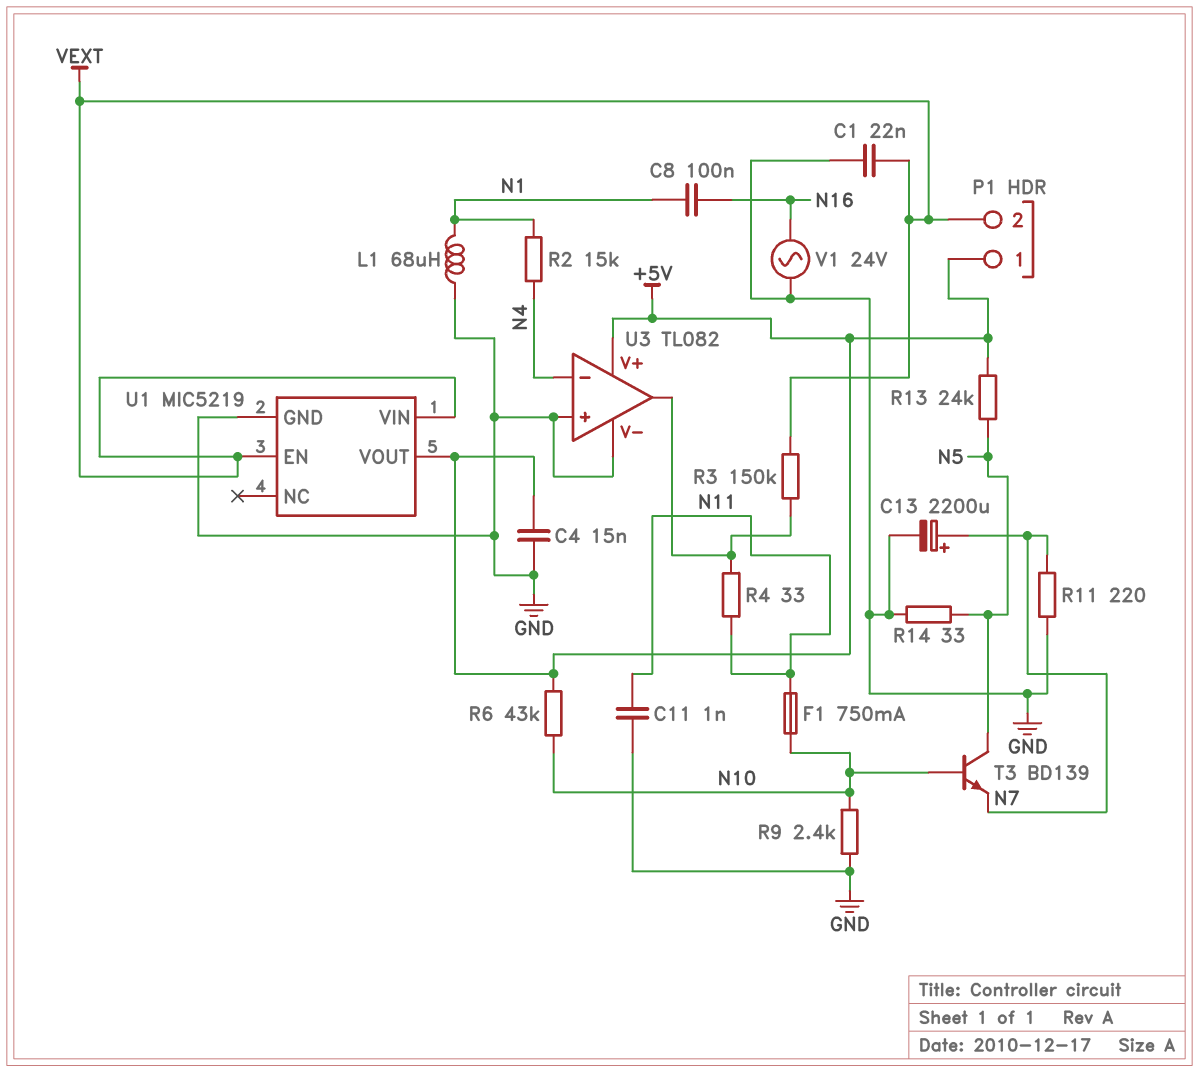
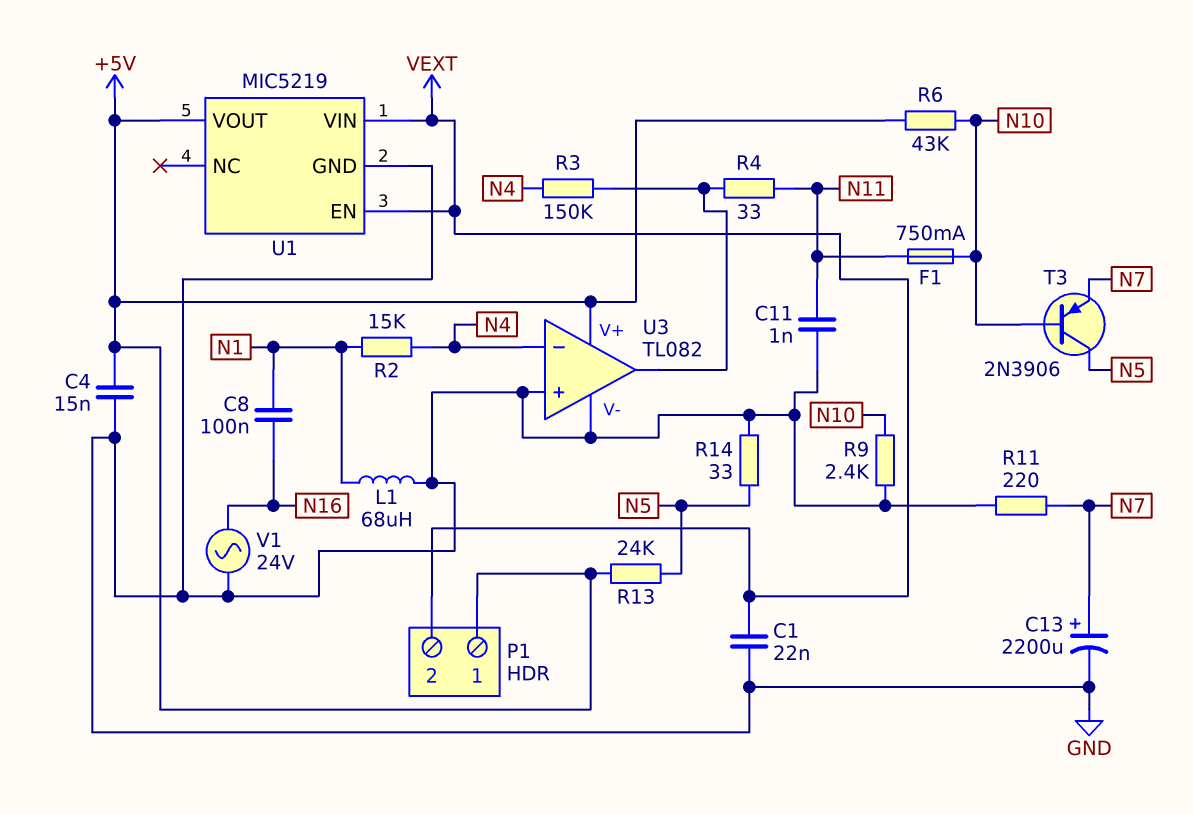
R3: 150k (U3/out, VEXT) -> 150k (N4, U3/out)
T3: NPN BD139 (B N10, C N5, E N7) -> PNP 2N3906 (B N10, C N5, E N7)

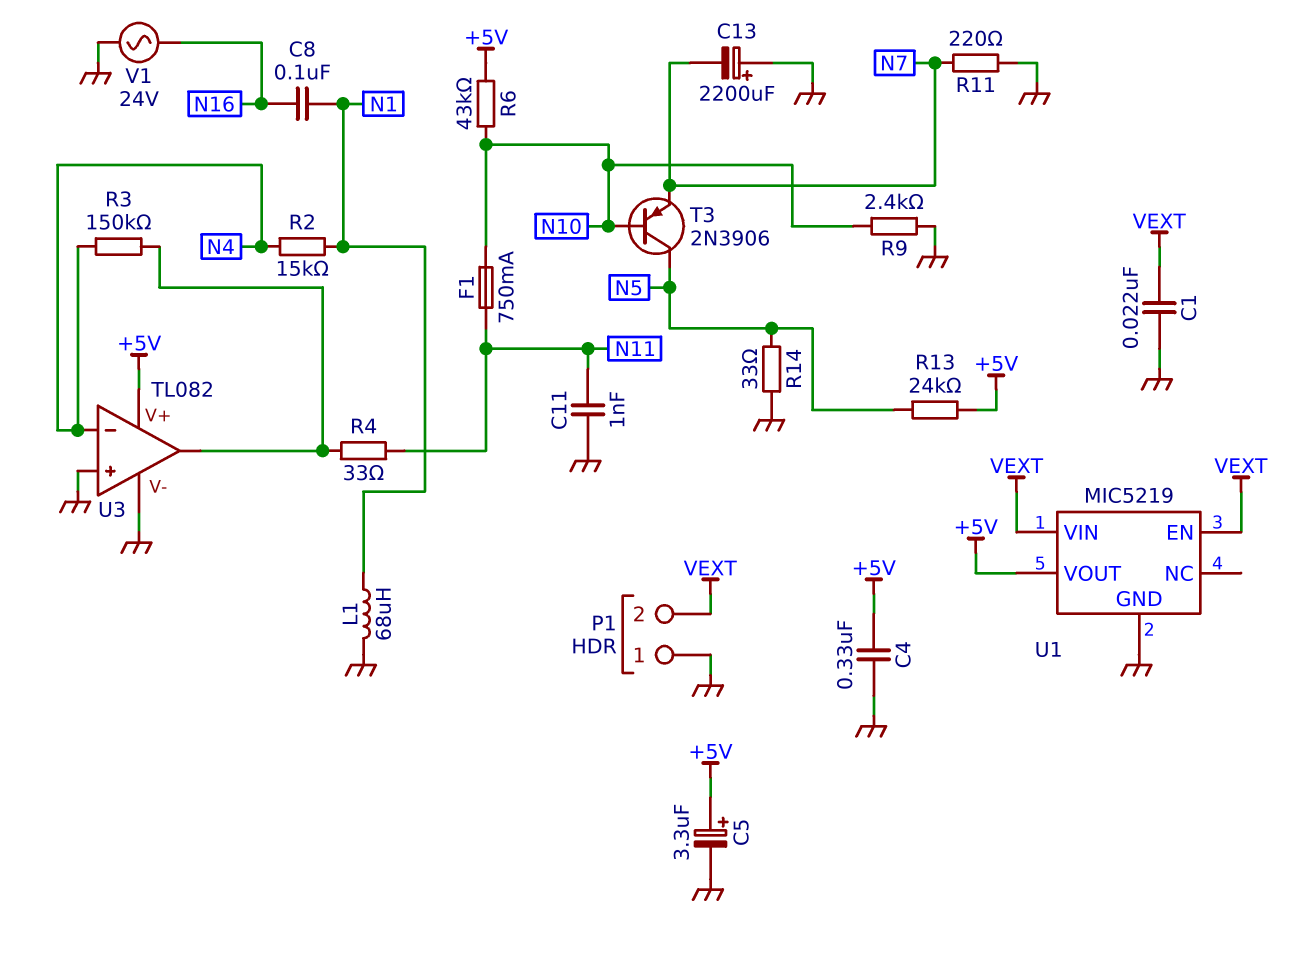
C4: 15nF (+5V, GND) -> 330nF (+5V, GND)
C5: none -> 3.3uF (plus +5V, minus GND)
C13: 2200uF (plus N7, minus GND) -> 2200uF (plus GND, minus N7)
P1 pin 1: +5V -> GND

